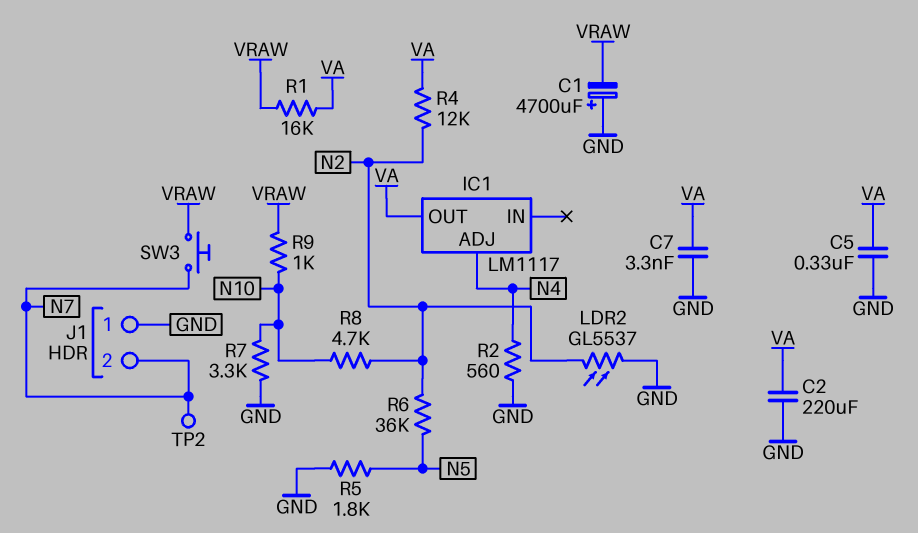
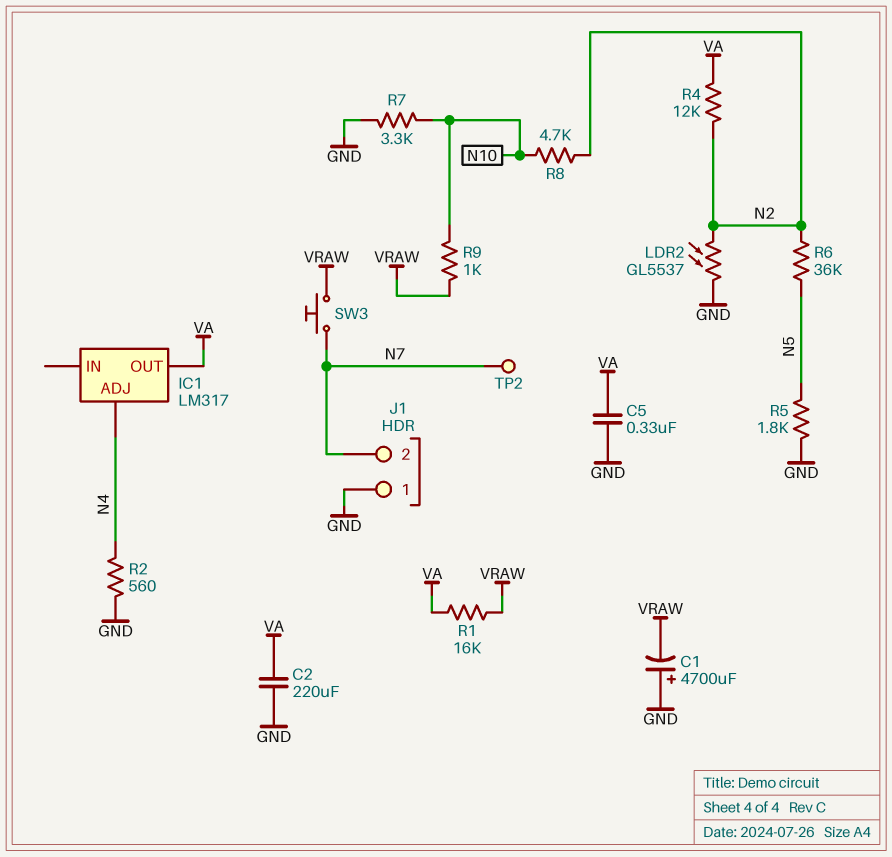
C7: 3.3nF (GND, VA) -> none
IC1: LM1117 -> LM317

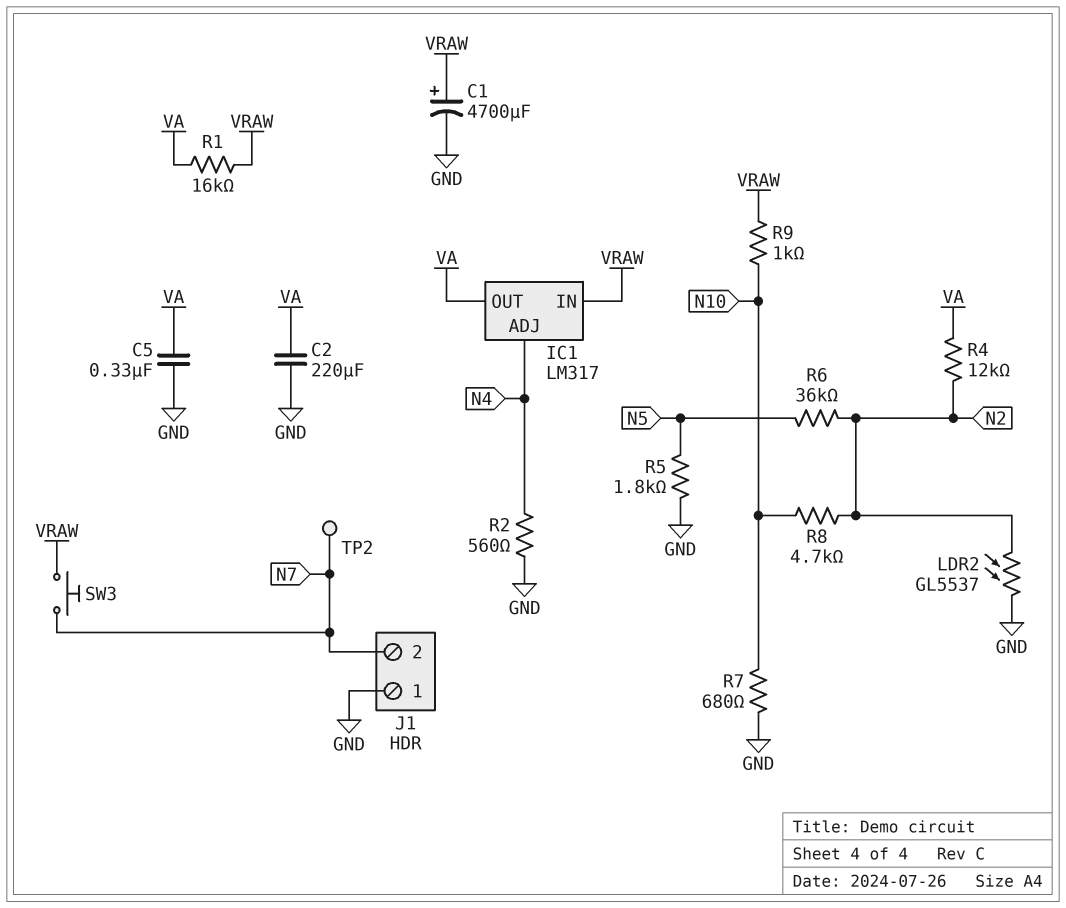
C1: 4700uF (plus GND, minus VRAW) -> 4700uF (plus VRAW, minus GND)
IC1 pin IN: none -> VRAW
R7: 3.3k (GND, N10) -> 680 (GND, N10)

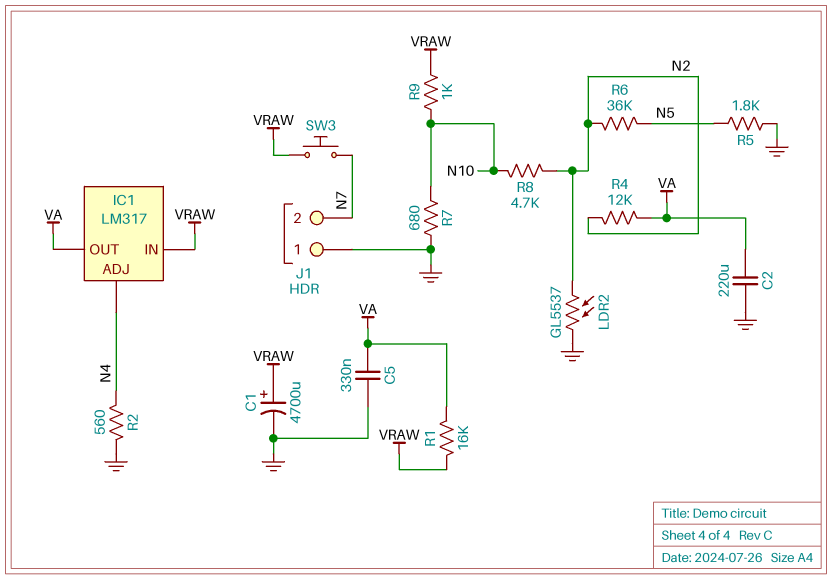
TP2: test point (N7) -> none

